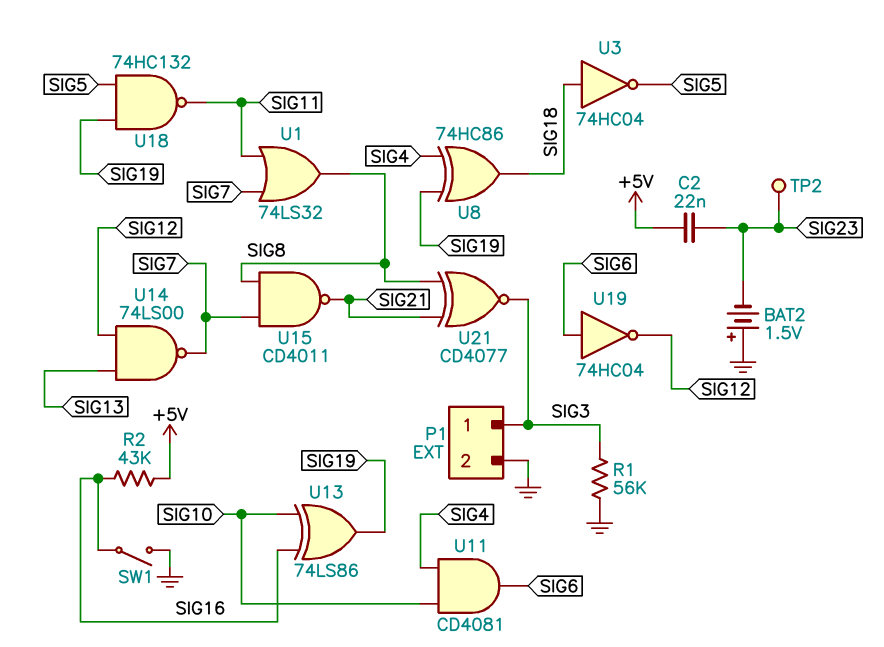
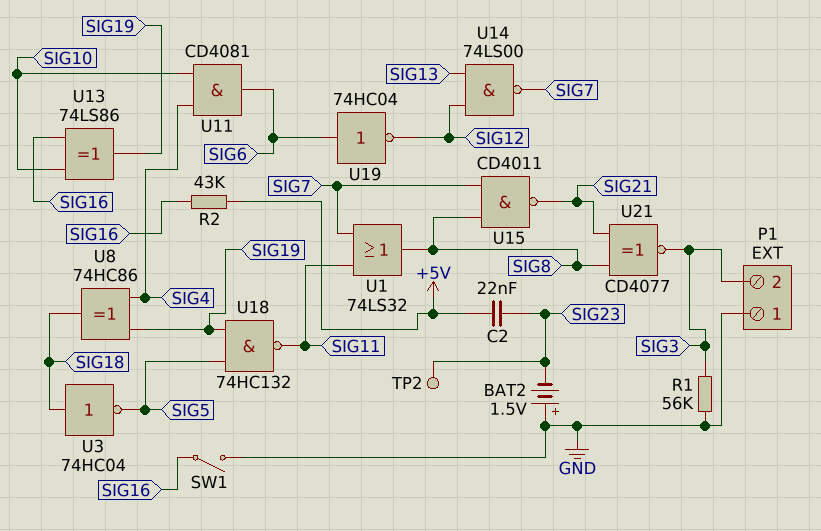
P1 pin 1: SIG3 -> GND
P1 pin 2: GND -> SIG3

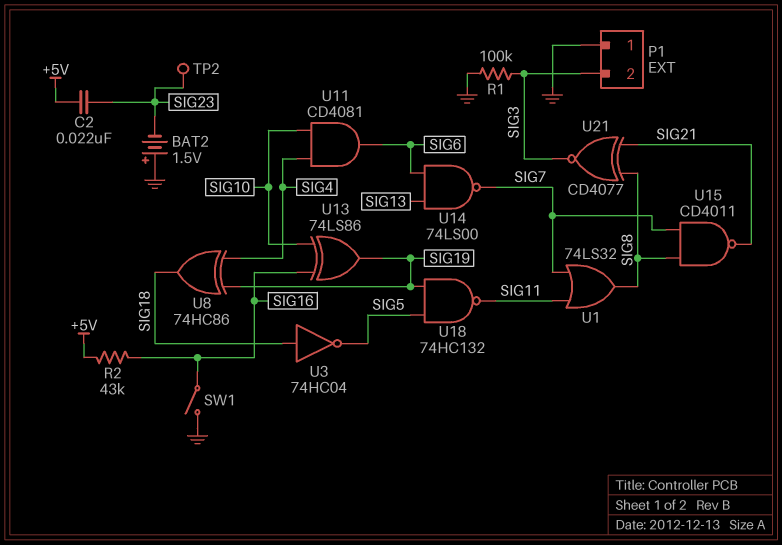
R1: 56k (GND, SIG3) -> 100k (GND, SIG3)
U14: NAND 74LS00 (in SIG12, in SIG13, out SIG7) -> NAND 74LS00 (in SIG6, in SIG13, out SIG7)
U19: NOT 74HC04 (in SIG6, out SIG12) -> none

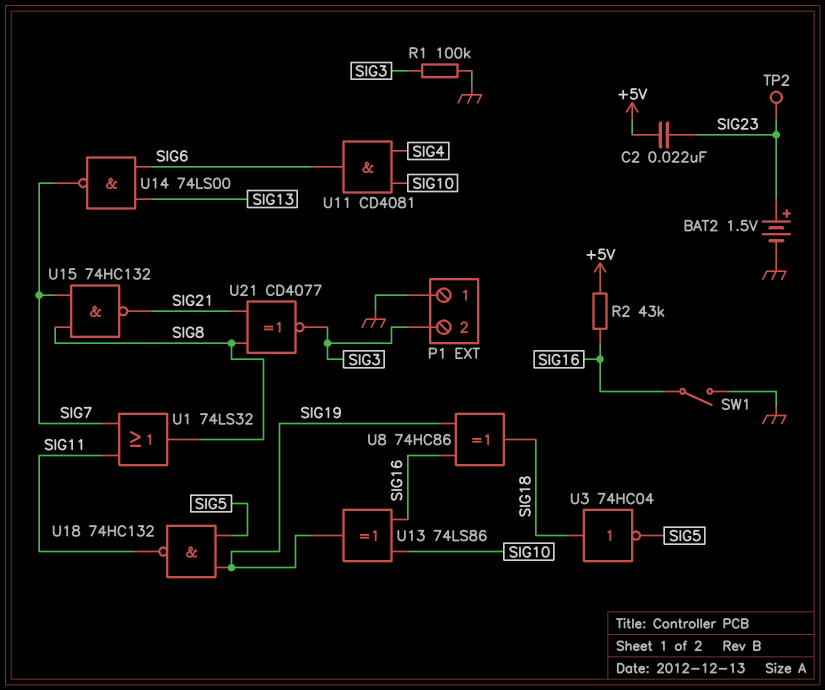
BAT2: 1.5V (plus GND, minus SIG23) -> 1.5V (plus SIG23, minus GND)
U8: XOR 74HC86 (in SIG4, in SIG19, out SIG18) -> XOR 74HC86 (in SIG16, in SIG19, out SIG18)
U15: NAND CD4011 (in SIG7, in SIG8, out SIG21) -> NAND 74HC132 (in SIG7, in SIG8, out SIG21)

